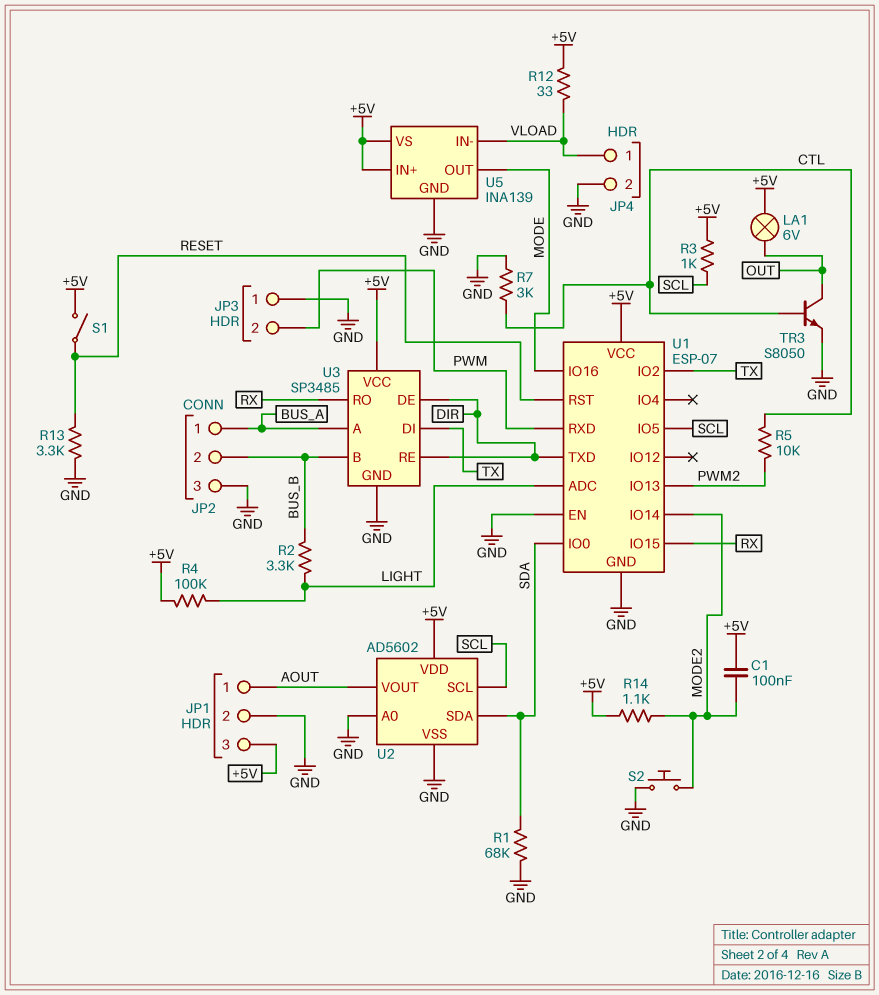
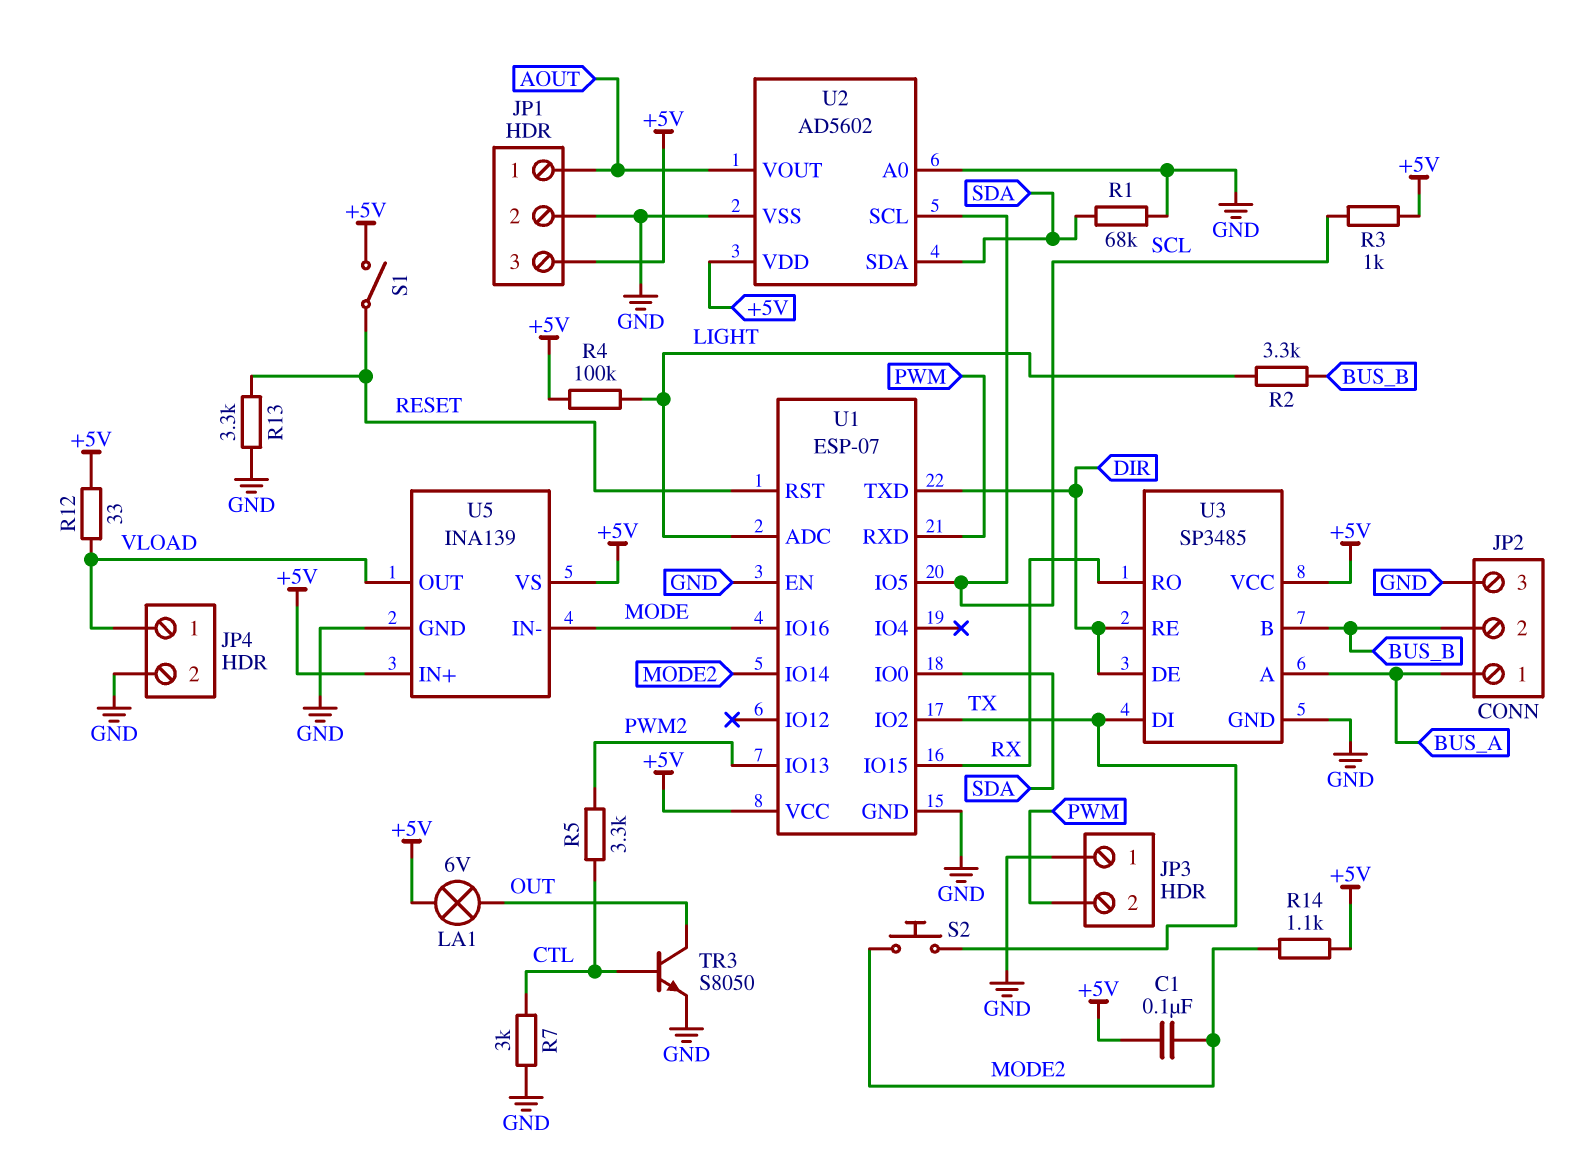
R5: 10k (CTL, PWM2) -> 3.3k (CTL, PWM2)
S2: button (GND, MODE2) -> button (MODE2, TX)
U5 pin IN-: VLOAD -> MODE
U5 pin OUT: MODE -> VLOAD

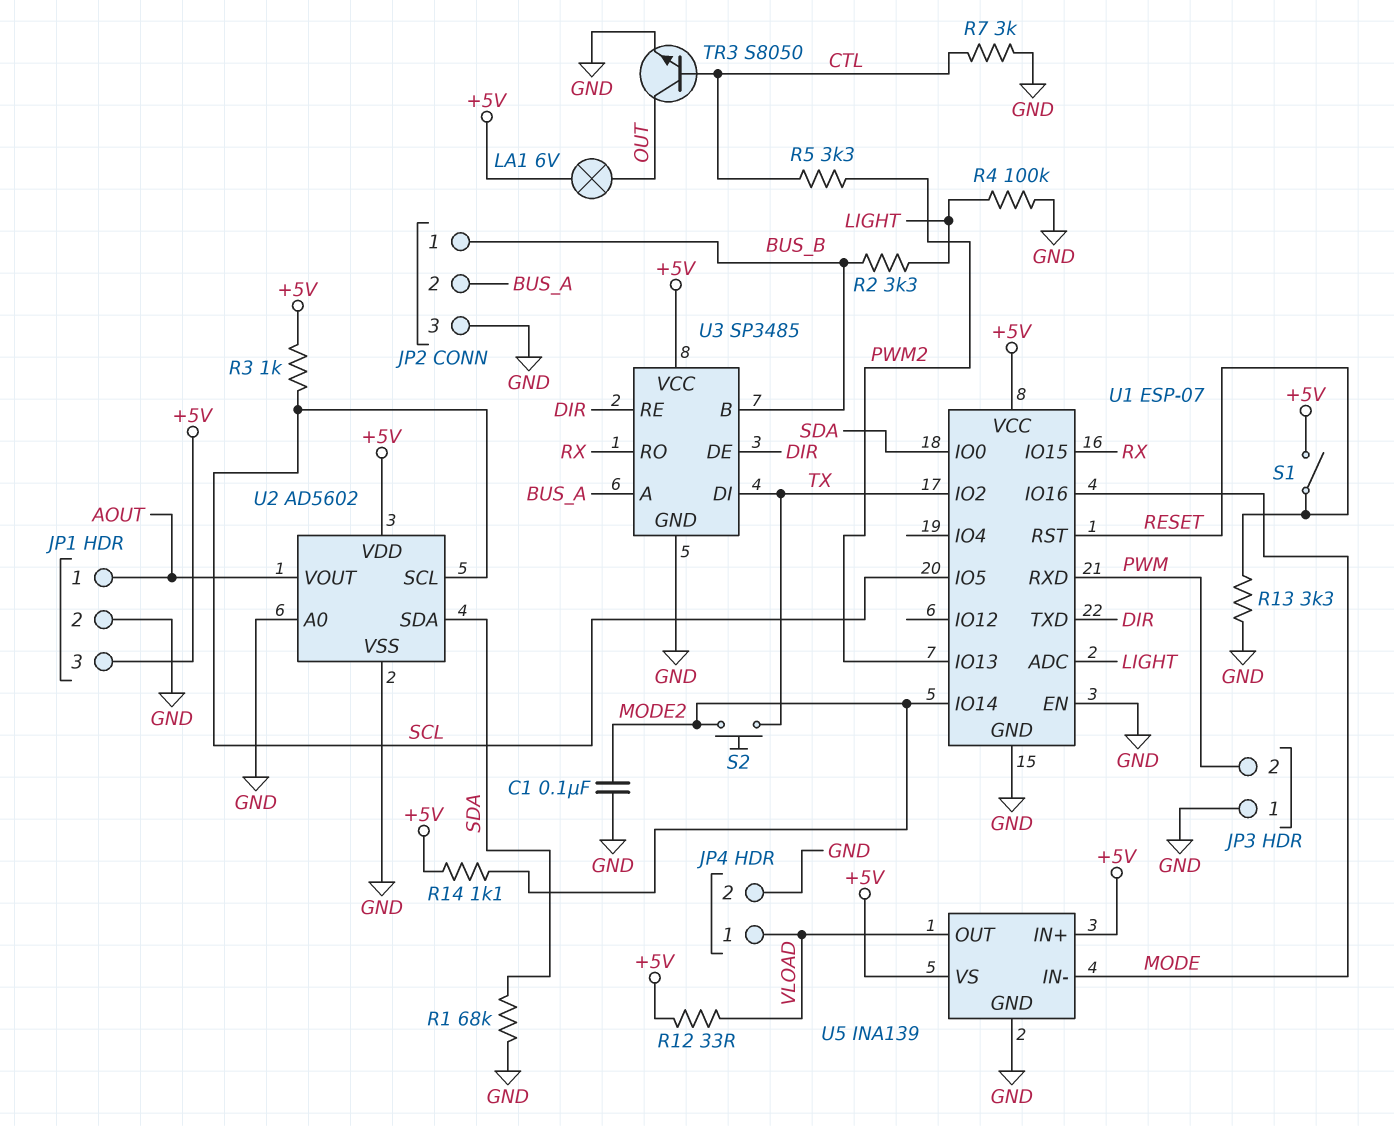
C1: 100nF (+5V, MODE2) -> 100nF (GND, MODE2)
JP2 pin 1: BUS_A -> BUS_B
JP2 pin 2: BUS_B -> BUS_A
R4: 100k (+5V, LIGHT) -> 100k (GND, LIGHT)

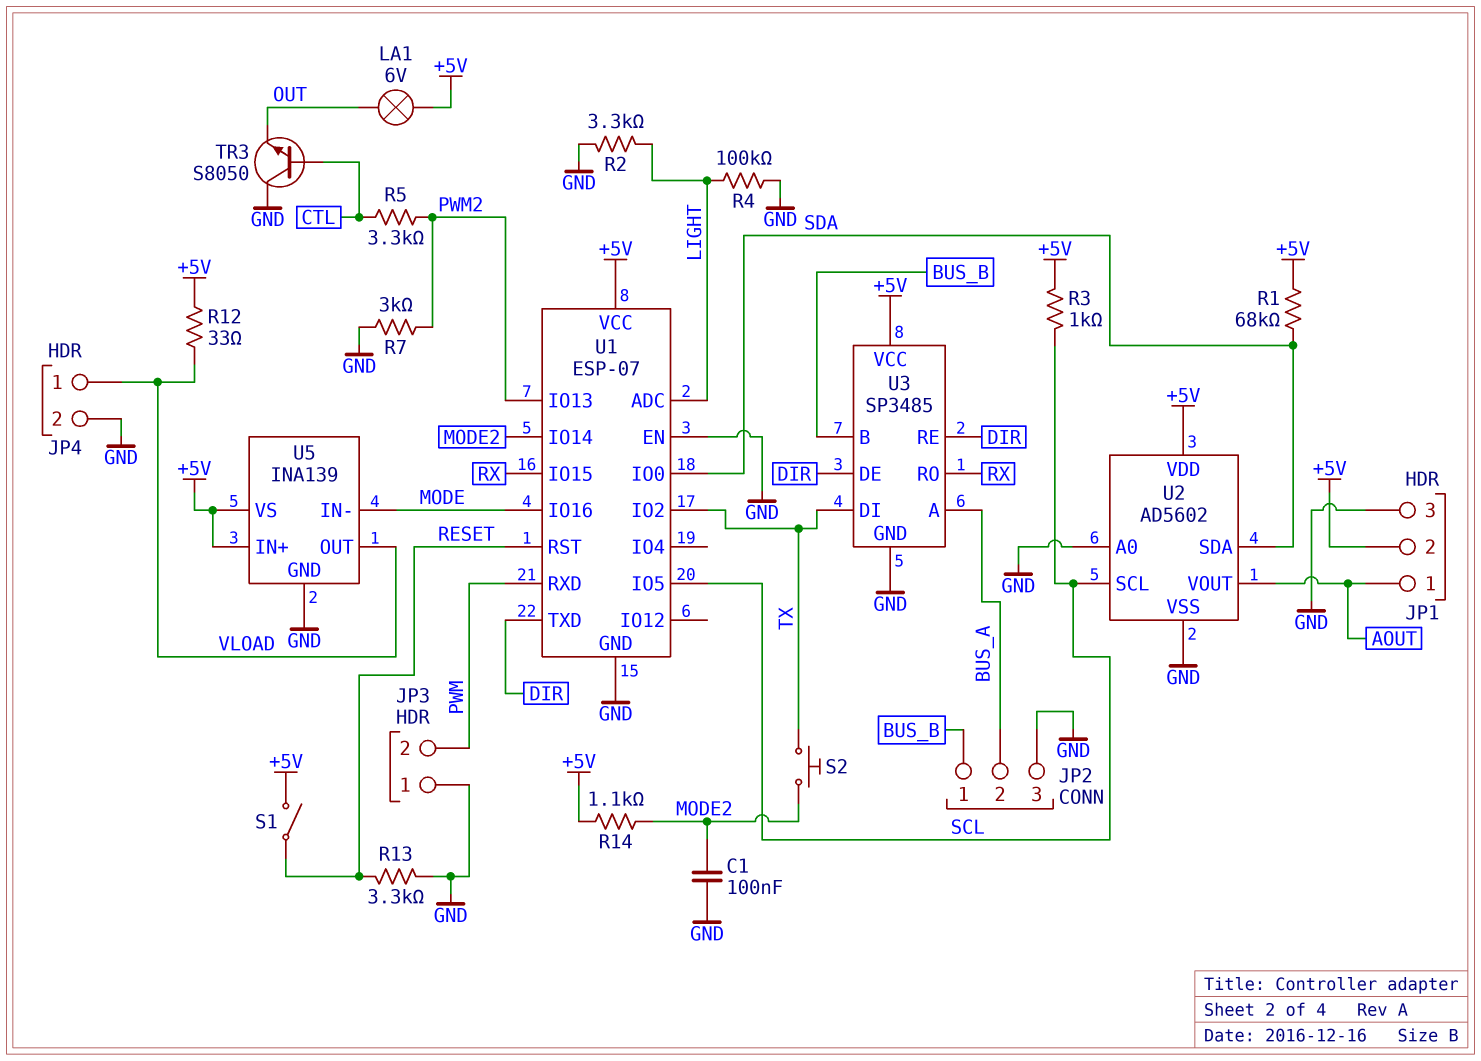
JP1 pin 2: GND -> +5V
JP1 pin 3: +5V -> GND
R1: 68k (GND, SDA) -> 68k (+5V, SDA)
R2: 3.3k (BUS_B, LIGHT) -> 3.3k (GND, LIGHT)
R7: 3k (CTL, GND) -> 3k (GND, PWM2)
TR3: NPN S8050 (B CTL, C OUT, E GND) -> NPN S8050 (B CTL, C GND, E OUT)

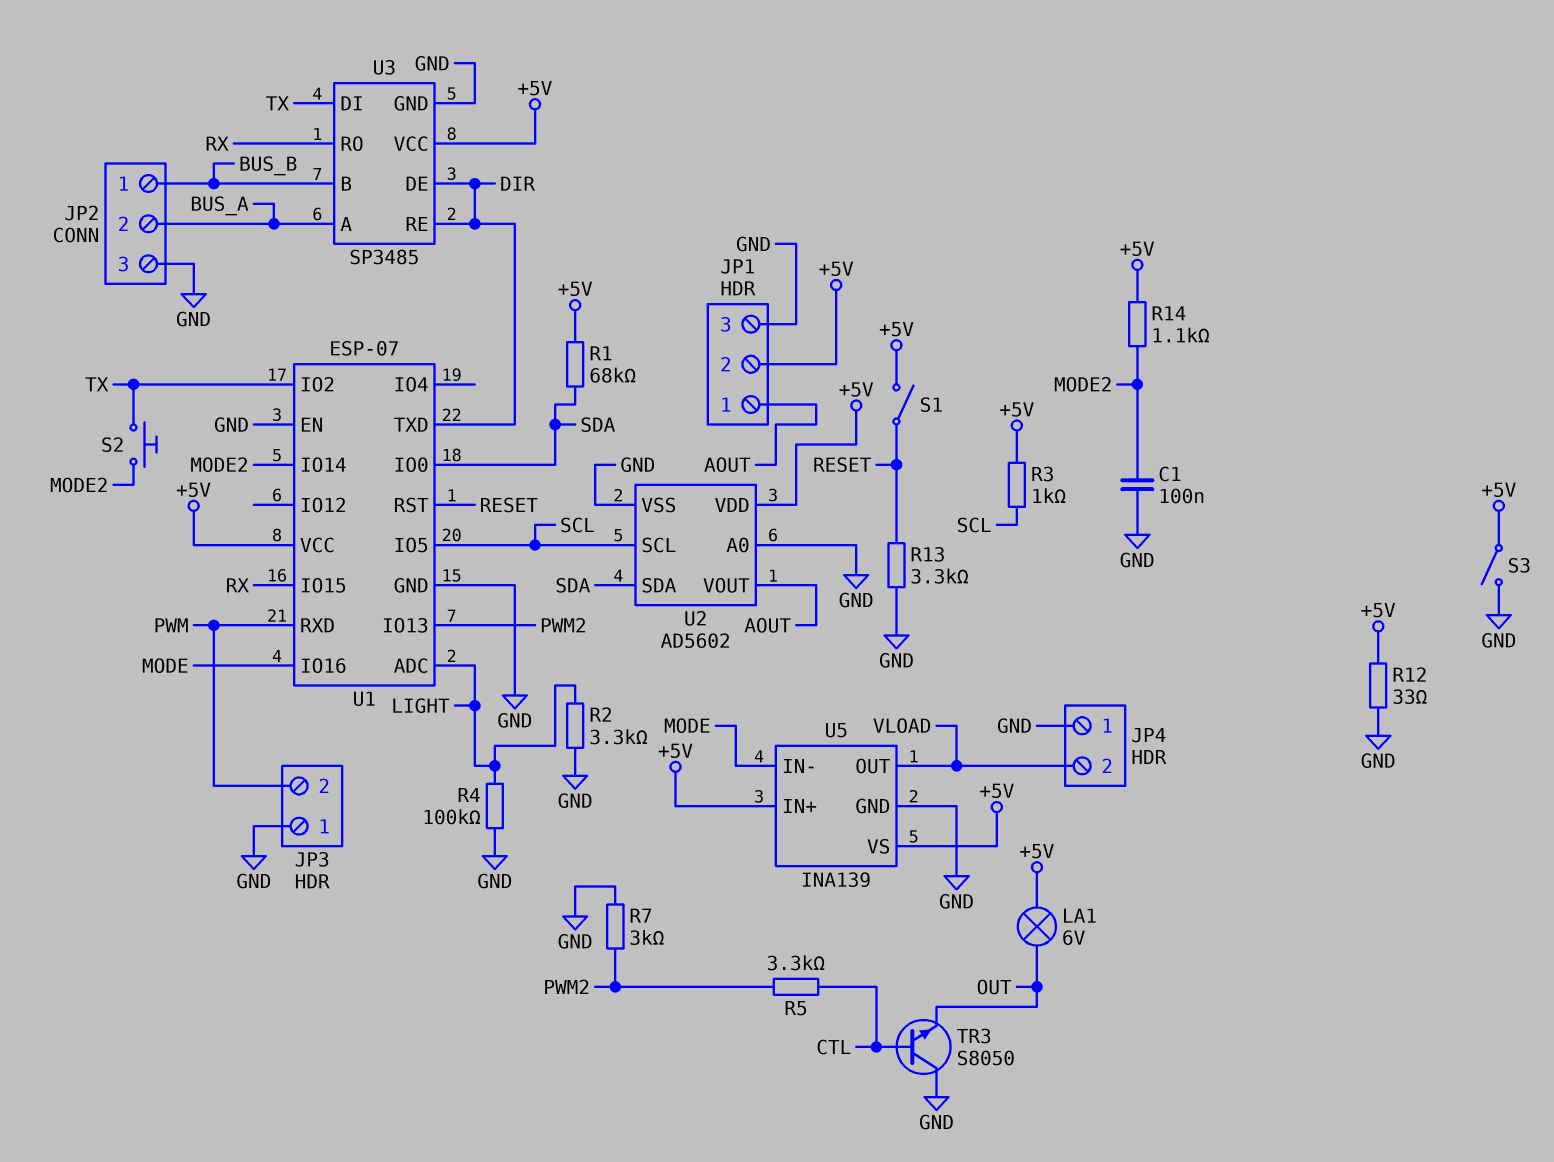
JP4 pin 1: VLOAD -> GND
JP4 pin 2: GND -> VLOAD
R12: 33 (+5V, VLOAD) -> 33 (+5V, GND)
S3: none -> switch (+5V, GND)

